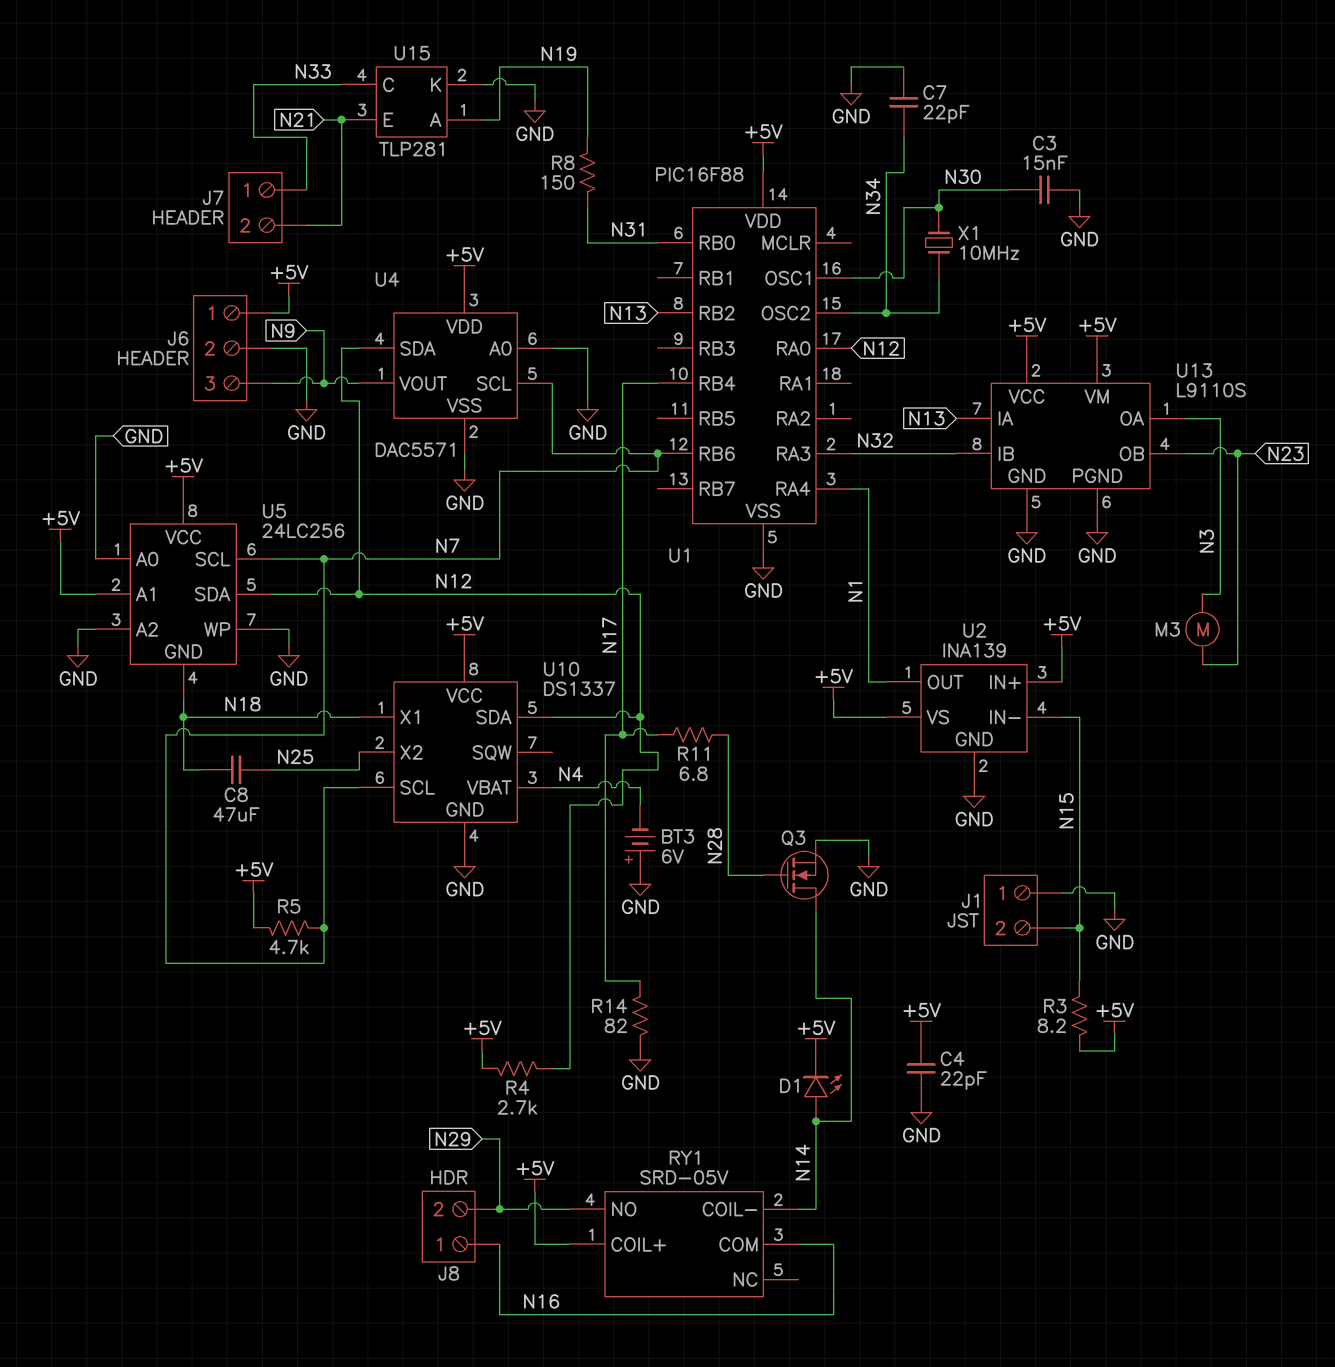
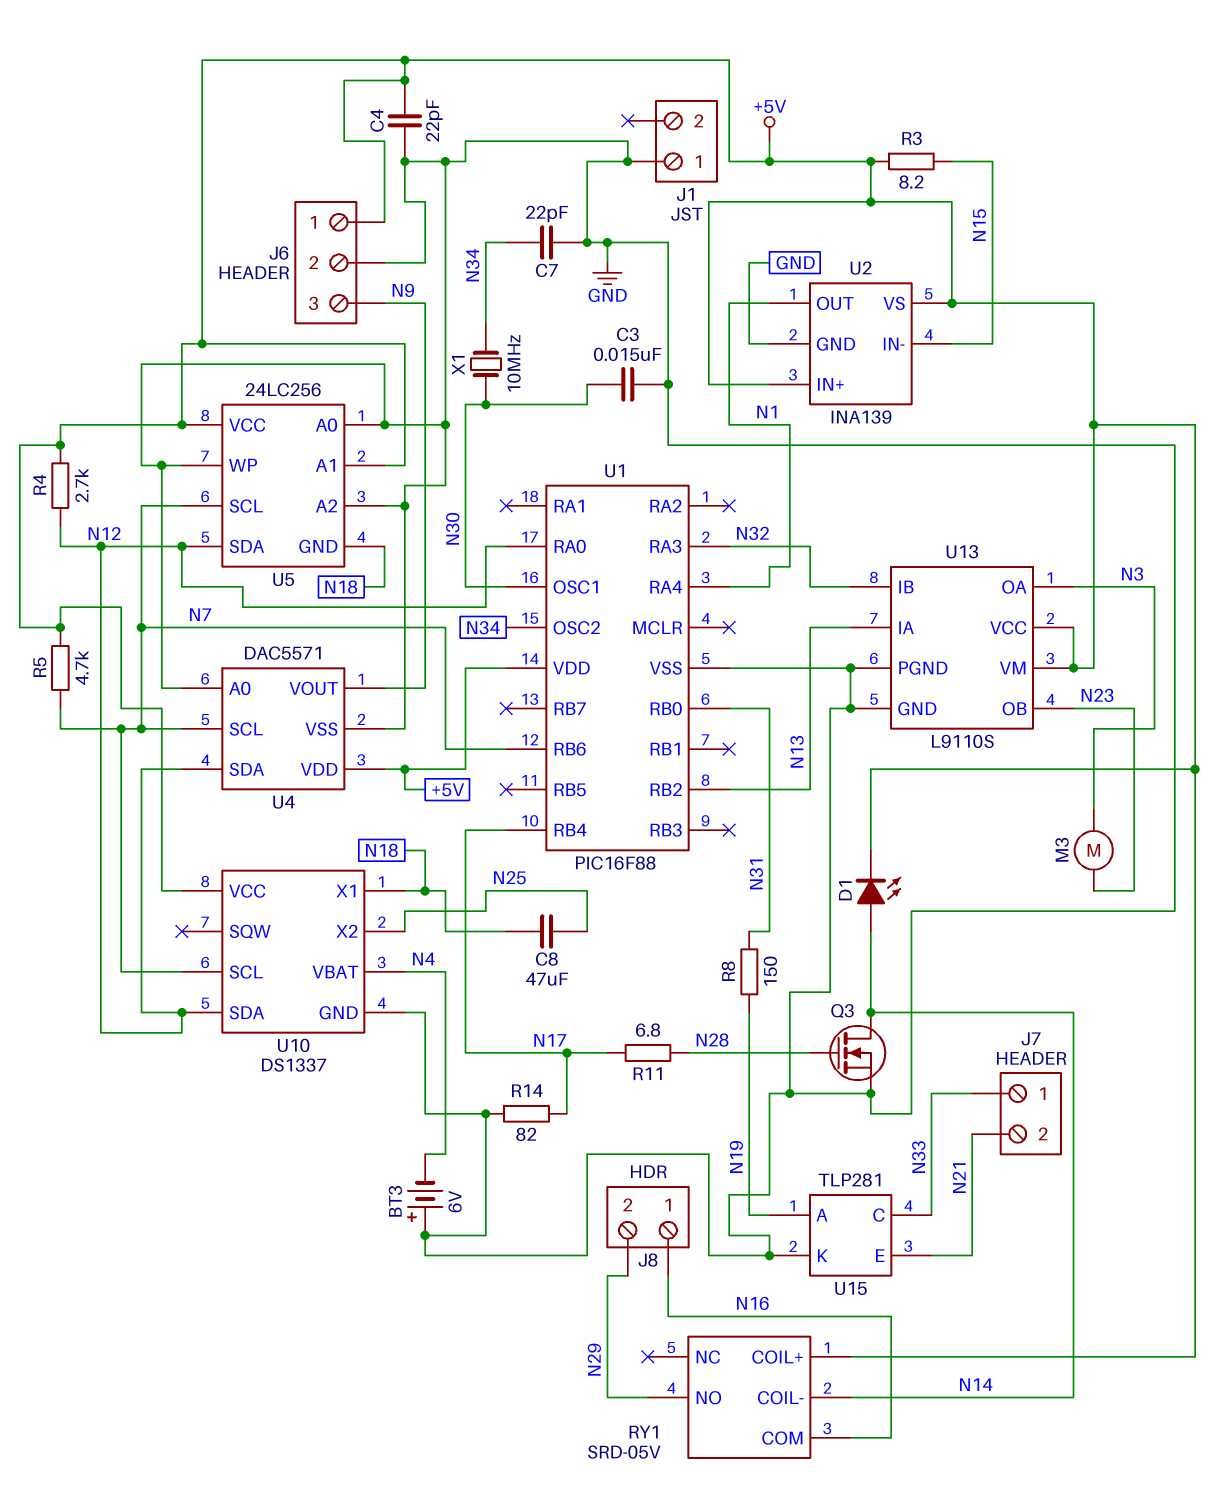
J1 pin 2: N15 -> none

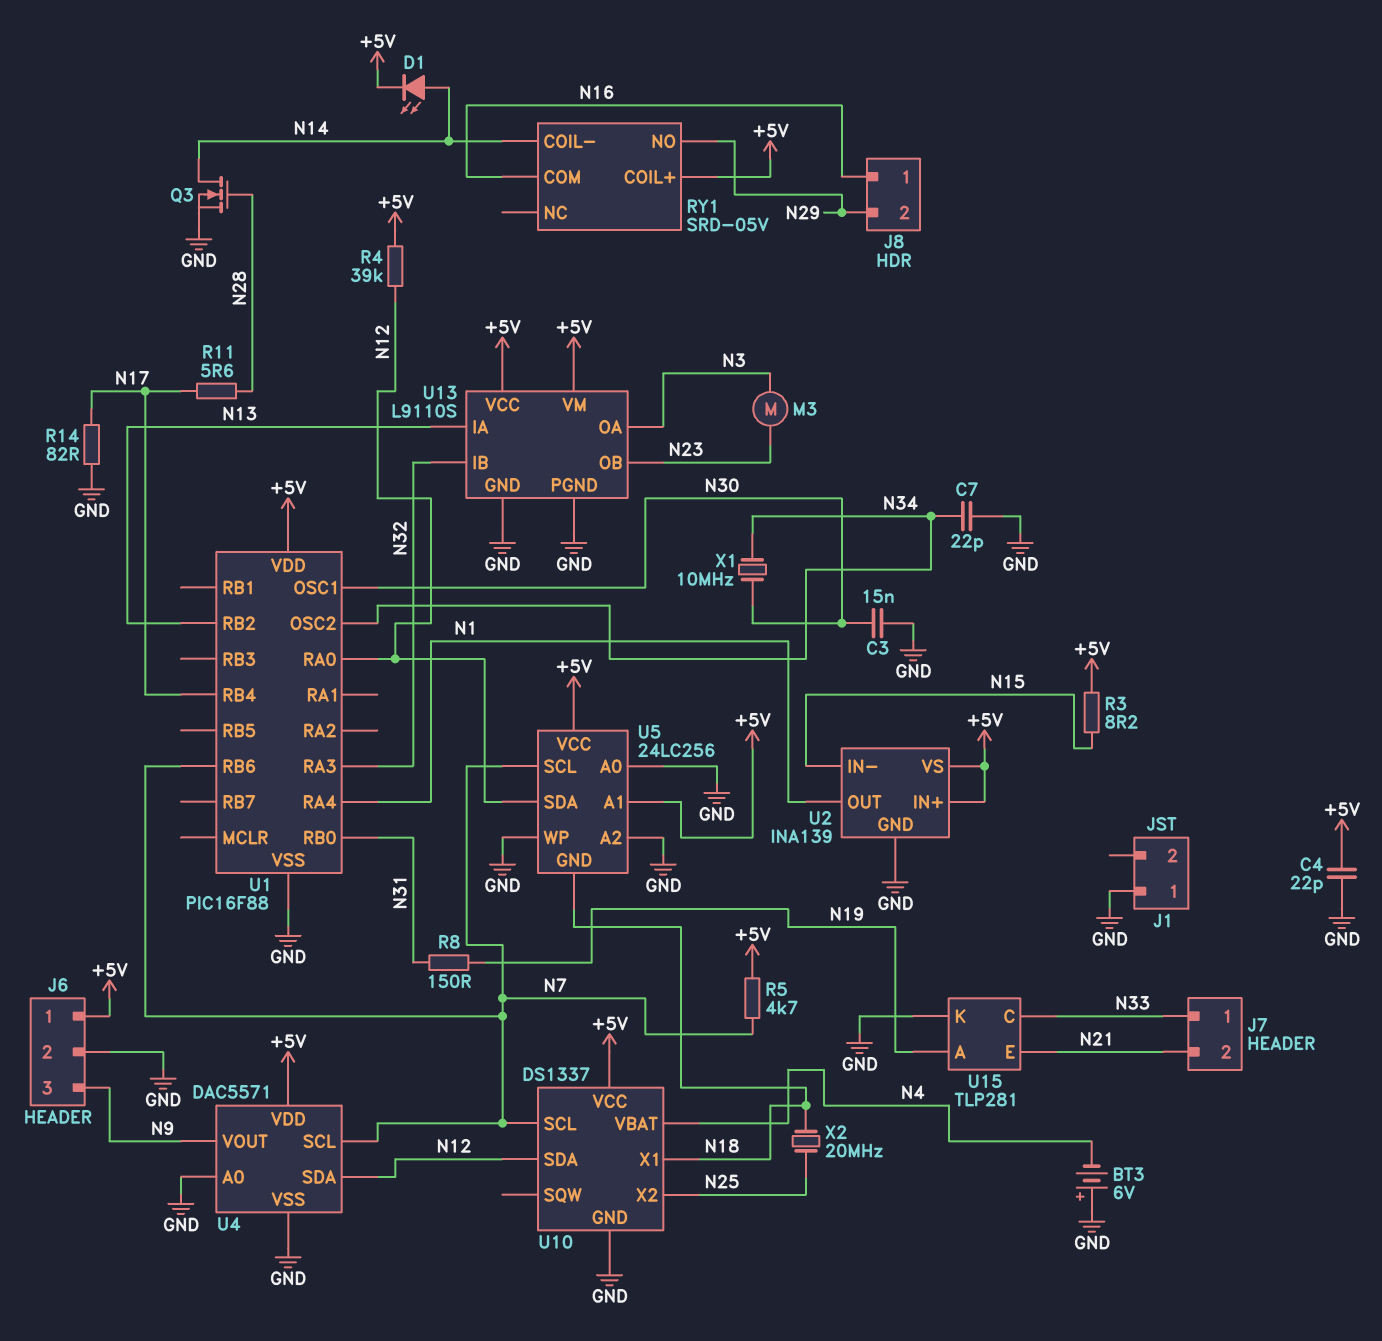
C8: 47uF (N18, N25) -> none
R4: 2.7k (+5V, N12) -> 39k (+5V, N12)
R11: 6.8 (N17, N28) -> 5.6 (N17, N28)
X2: none -> 20MHz (N18, N25)

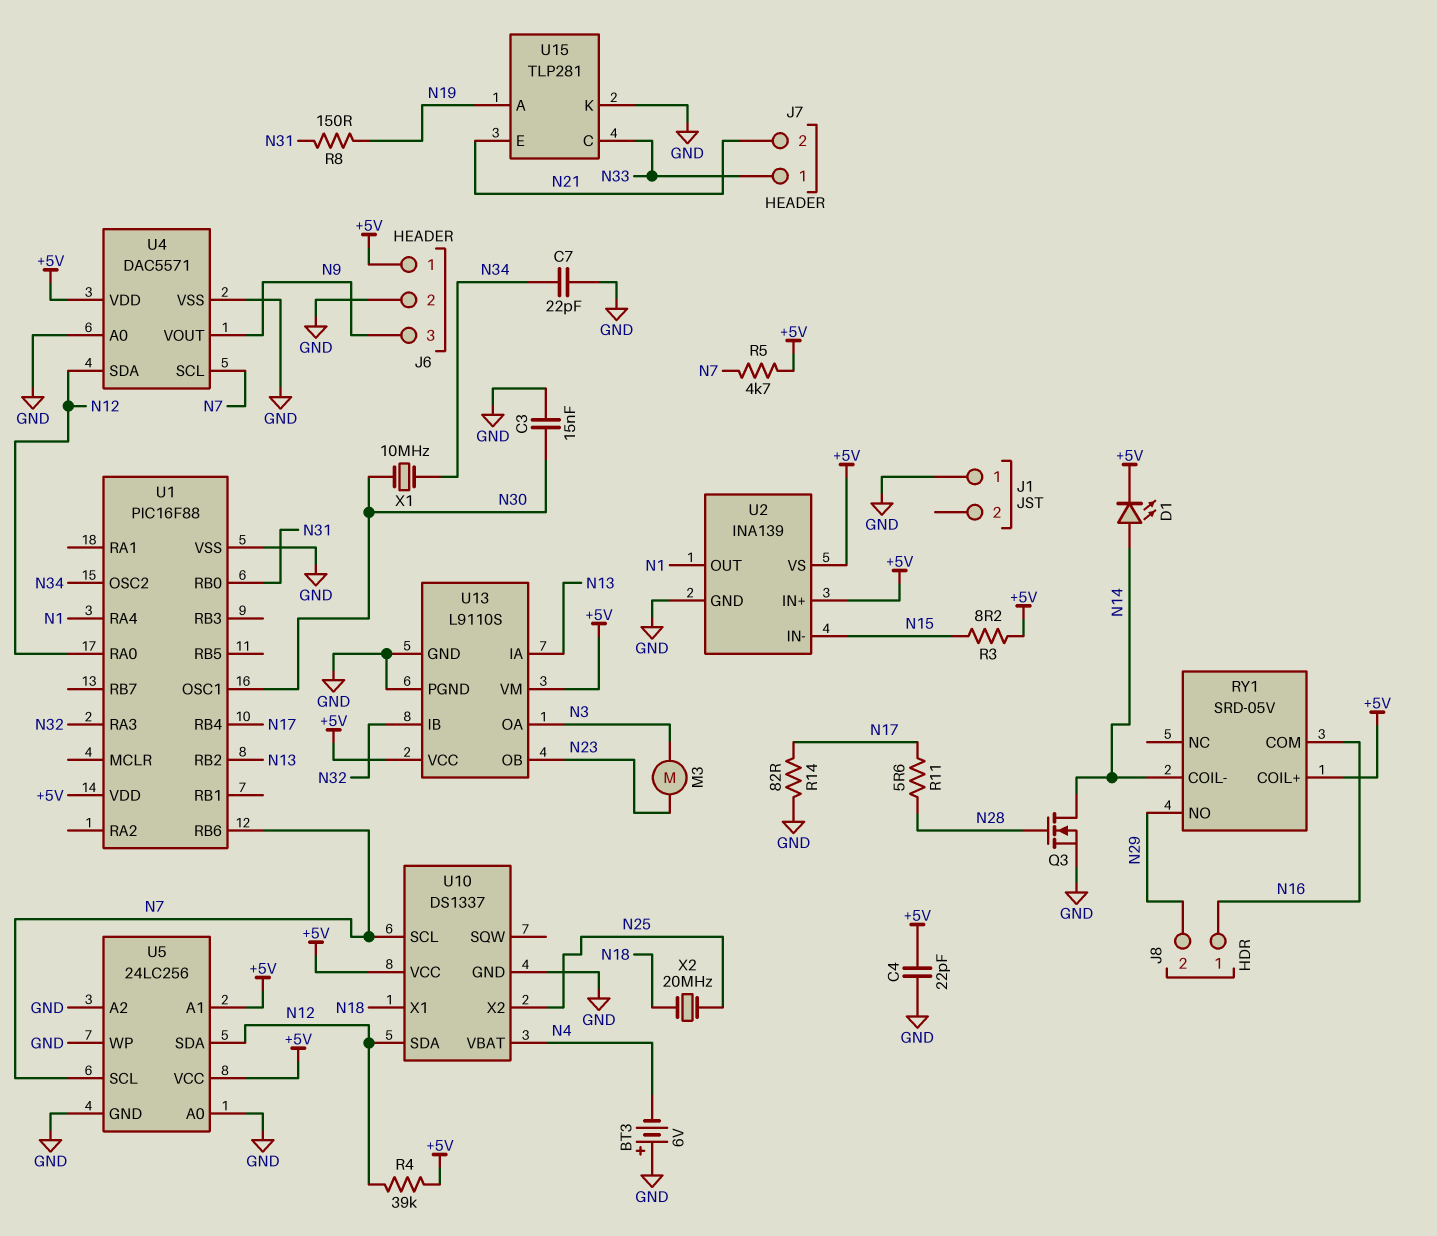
U5 pin GND: N18 -> GND

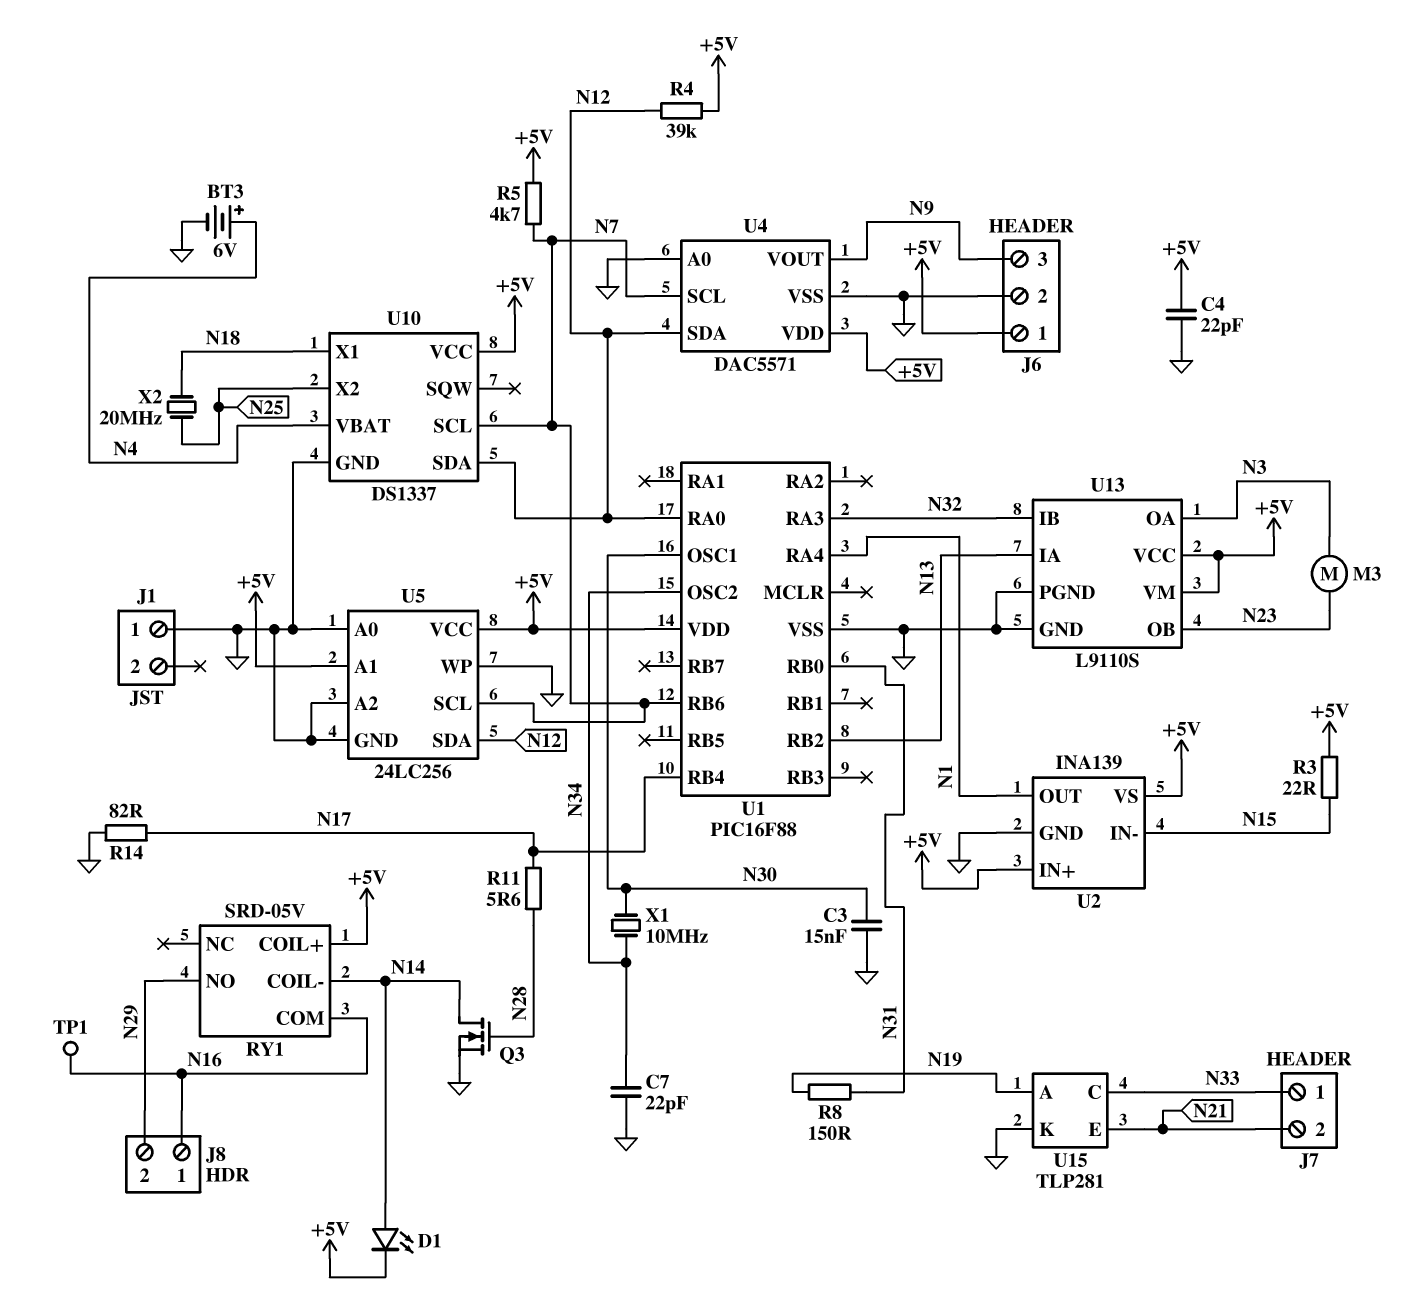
BT3: 6V (plus GND, minus N4) -> 6V (plus N4, minus GND)
R3: 8.2 (+5V, N15) -> 22 (+5V, N15)
TP1: none -> test point (N16)

